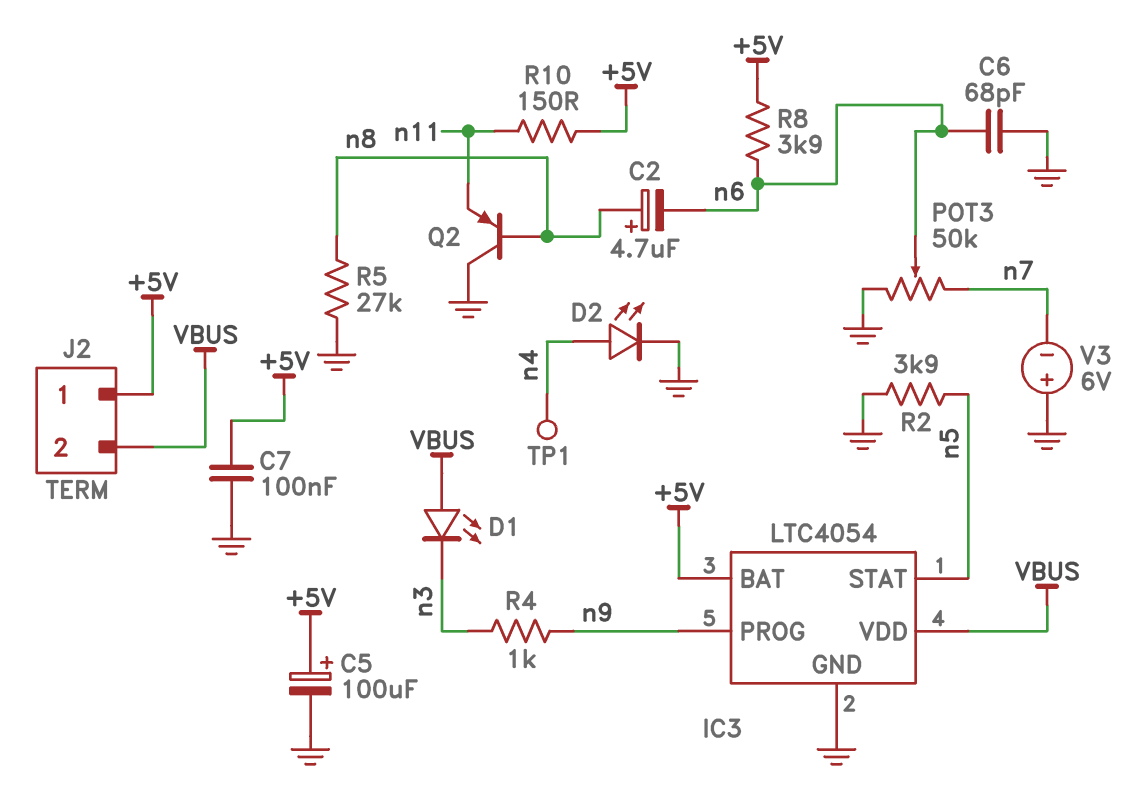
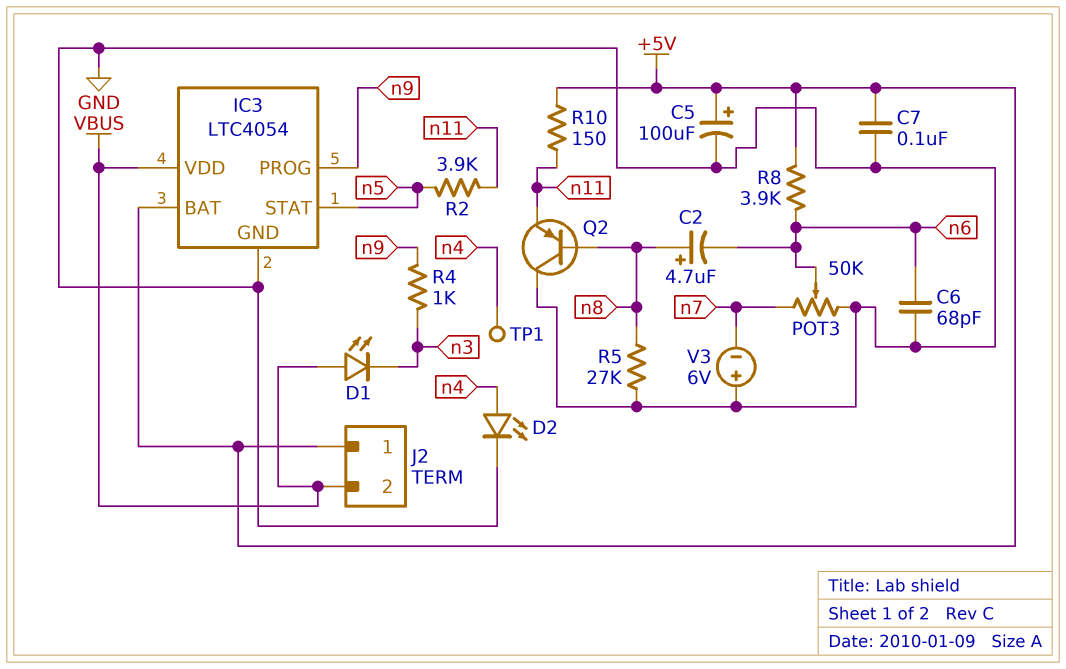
R2: 3.9k (GND, n5) -> 3.9k (n5, n11)

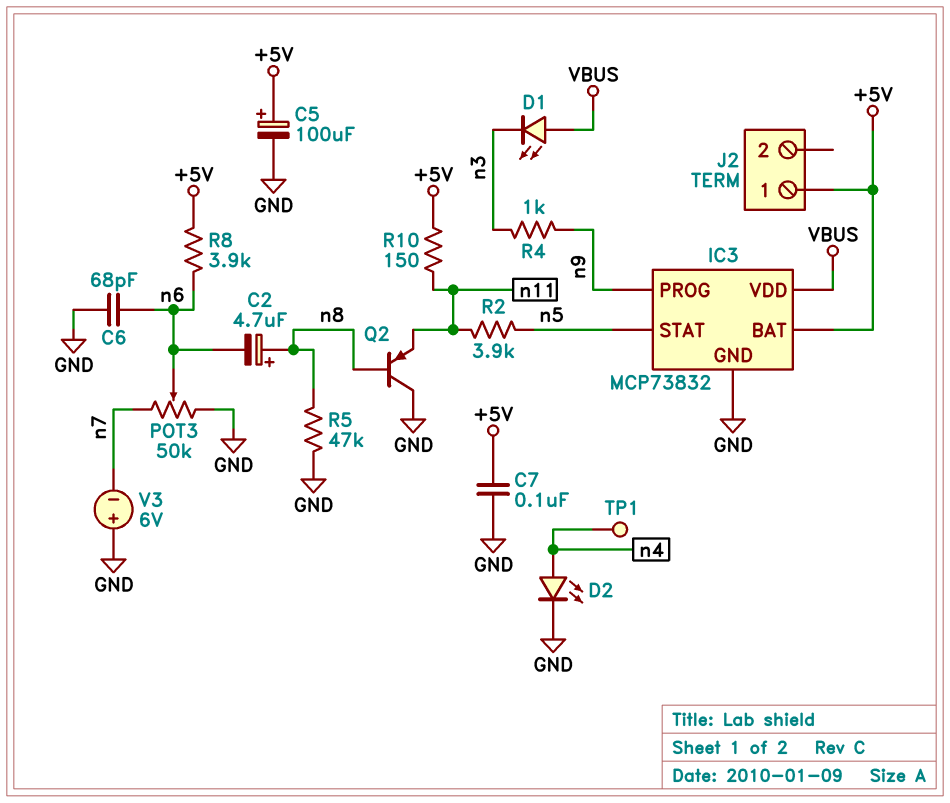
IC3: LTC4054 -> MCP73832
J2 pin 2: VBUS -> none
R5: 27k (GND, n8) -> 47k (GND, n8)

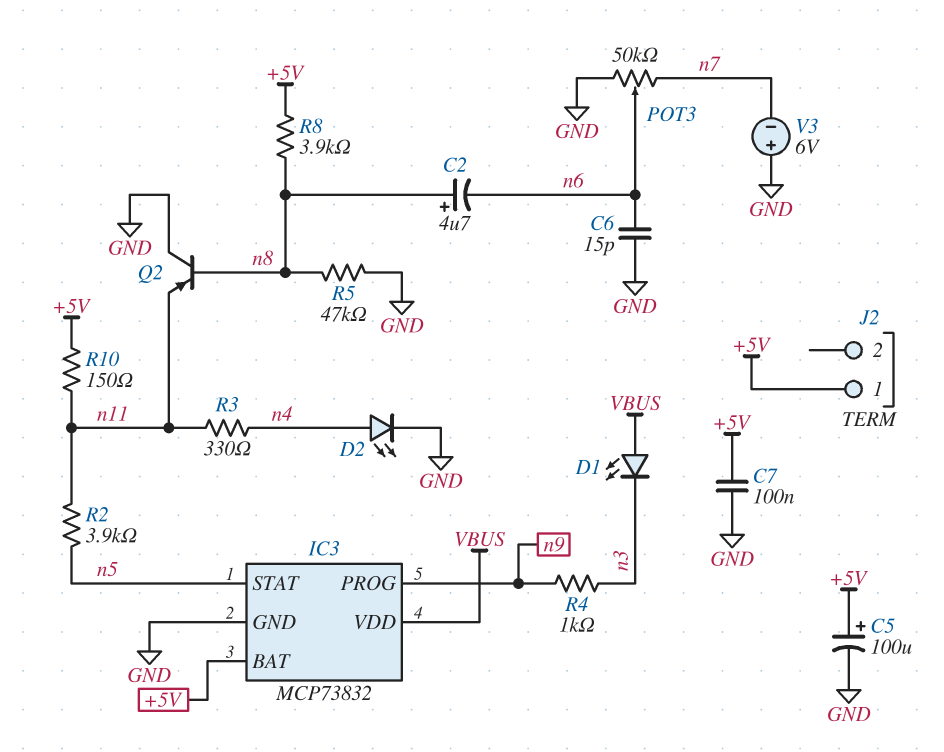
C6: 68pF (GND, n6) -> 15pF (GND, n6)
R3: none -> 330 (n4, n11)
R8: 3.9k (+5V, n6) -> 3.9k (+5V, n8)
TP1: test point (n4) -> none

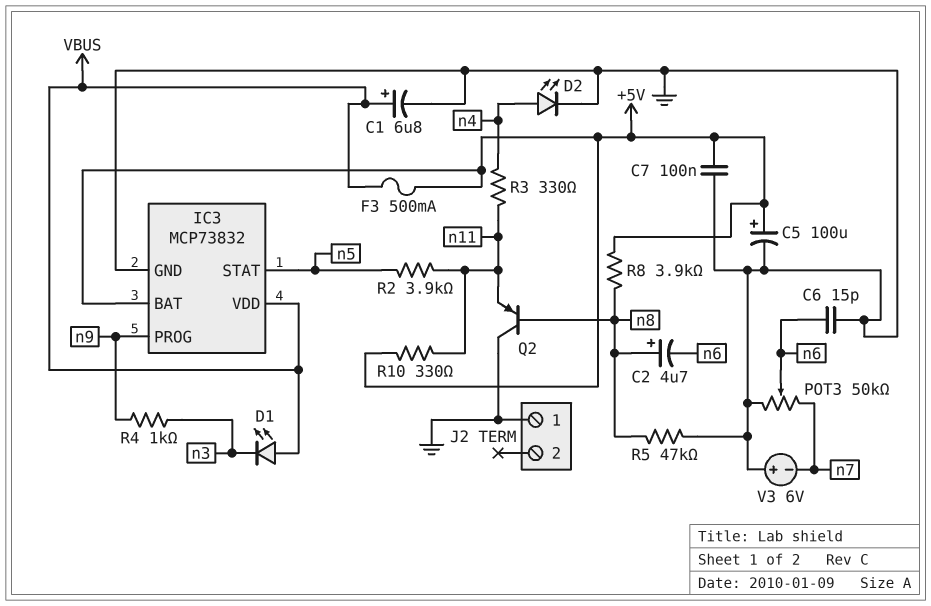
C1: none -> 6.8uF (plus VBUS, minus GND)
F3: none -> 500mA (+5V, VBUS)
J2 pin 1: +5V -> GND
R10: 150 (+5V, n11) -> 330 (+5V, n11)

